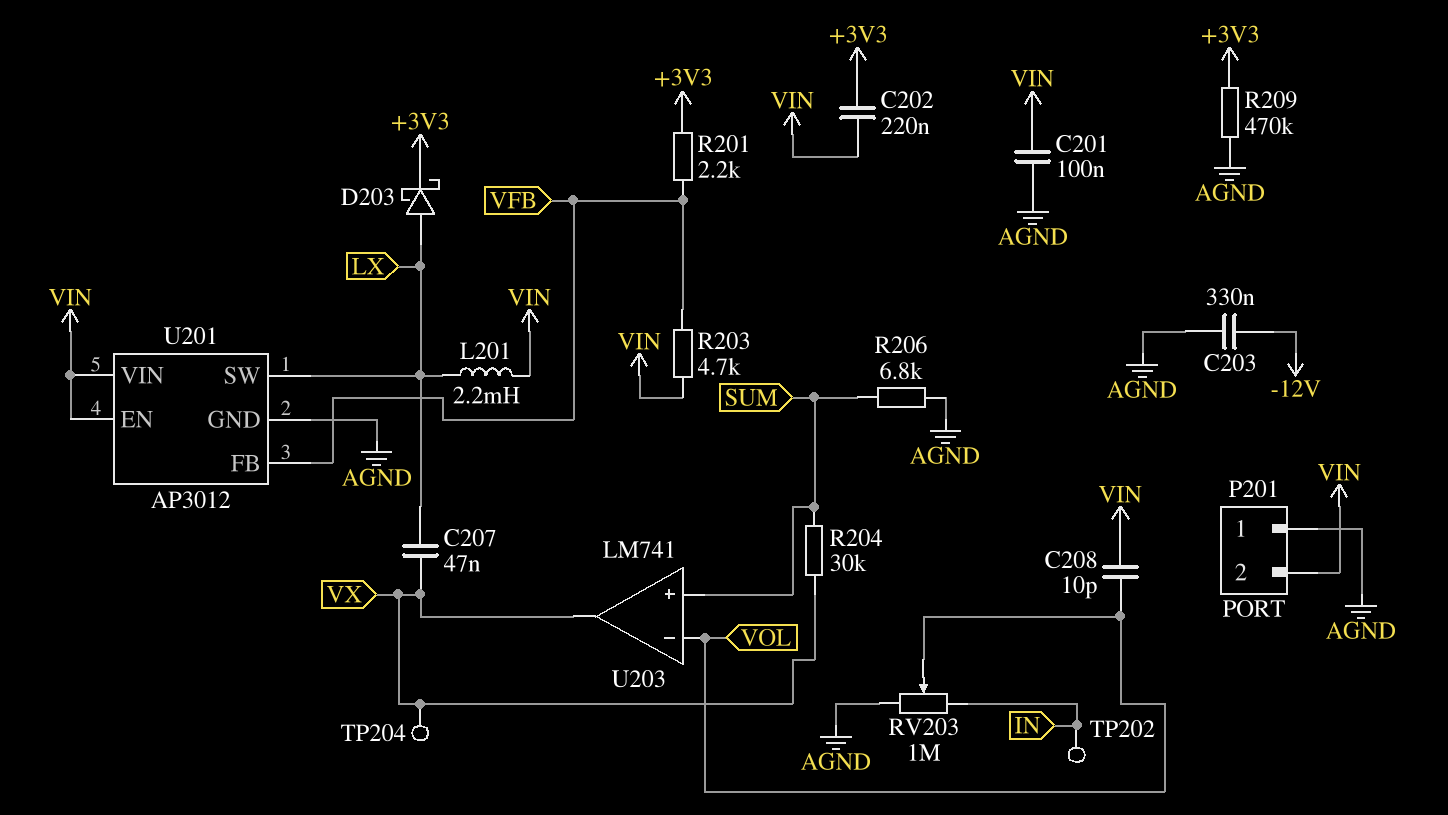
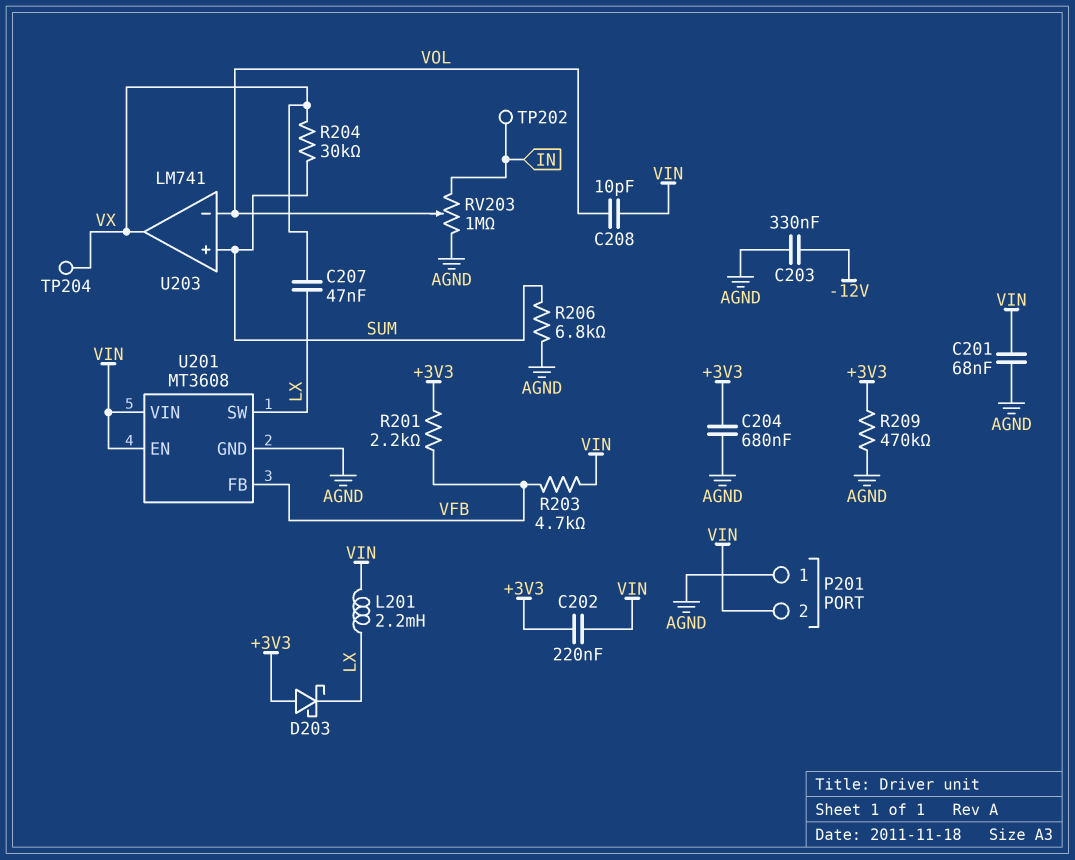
C201: 100nF (AGND, VIN) -> 68nF (AGND, VIN)
C204: none -> 680nF (+3V3, AGND)
D203: schottky (A LX, K +3V3) -> schottky (A +3V3, K LX)
U201: AP3012 -> MT3608

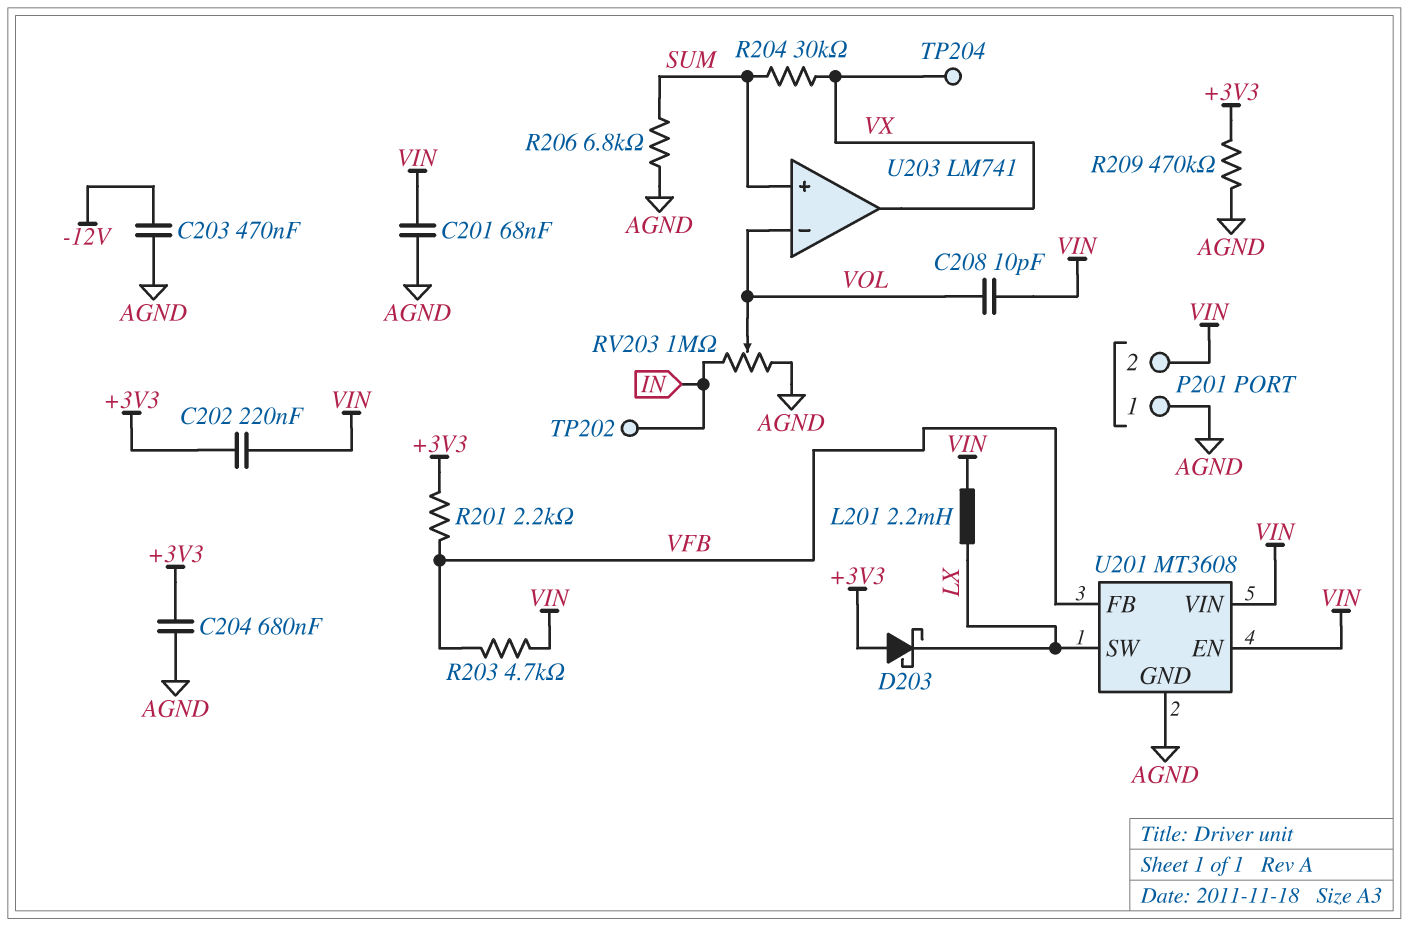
C203: 330nF (-12V, AGND) -> 470nF (-12V, AGND)
C207: 47nF (LX, VX) -> none

